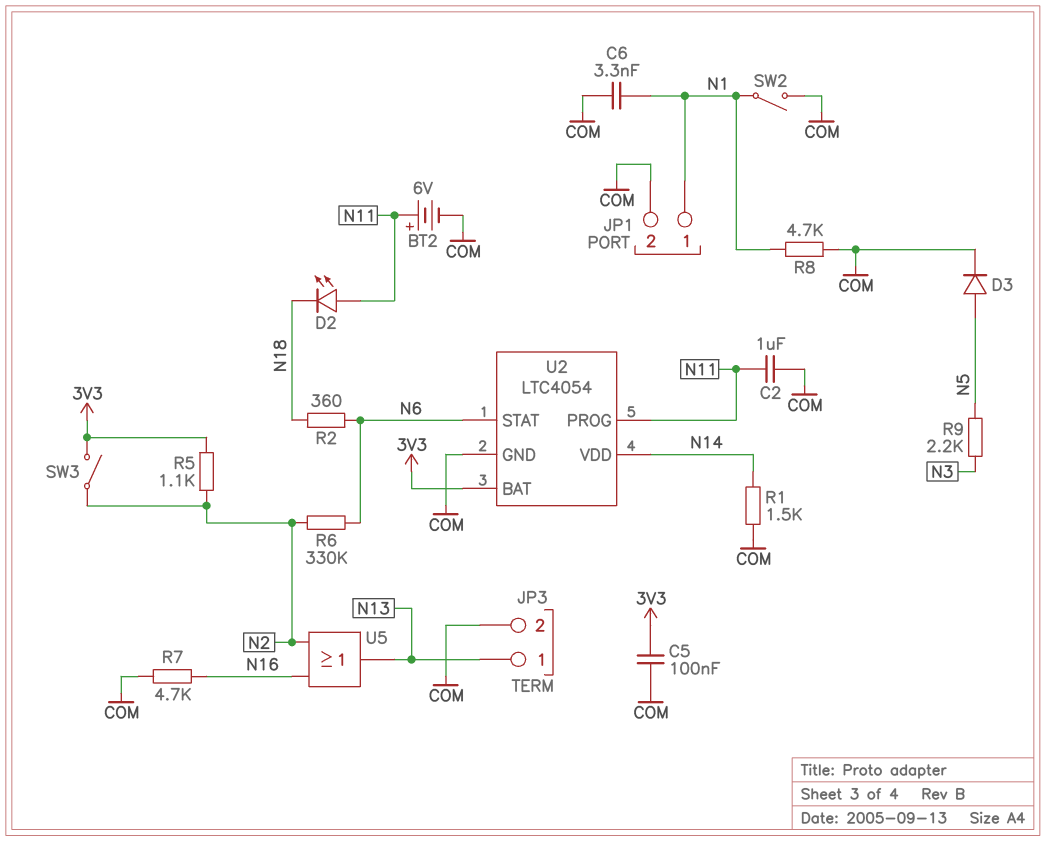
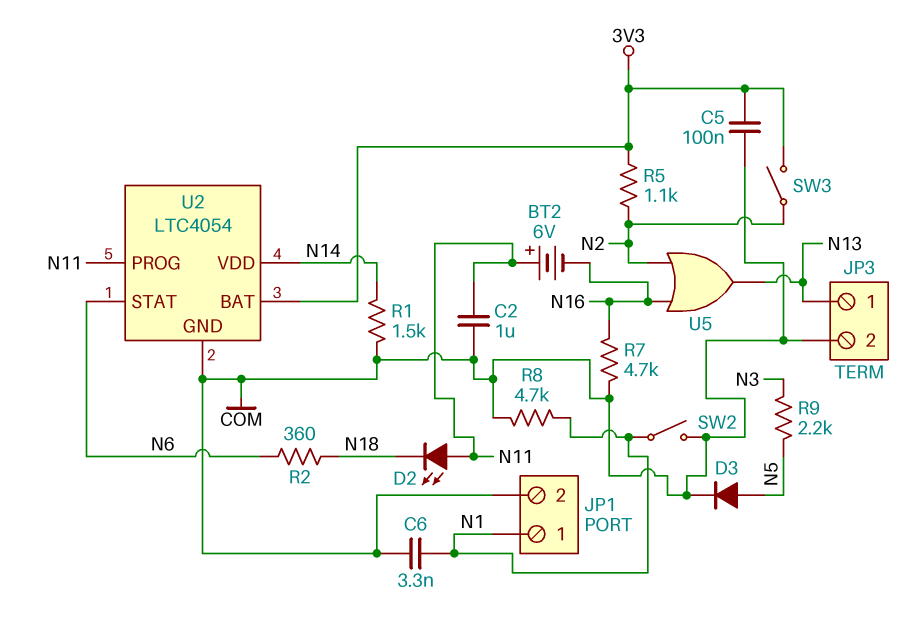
BT2: 6V (plus N11, minus COM) -> 6V (plus N11, minus N16)
R6: 330k (N2, N6) -> none

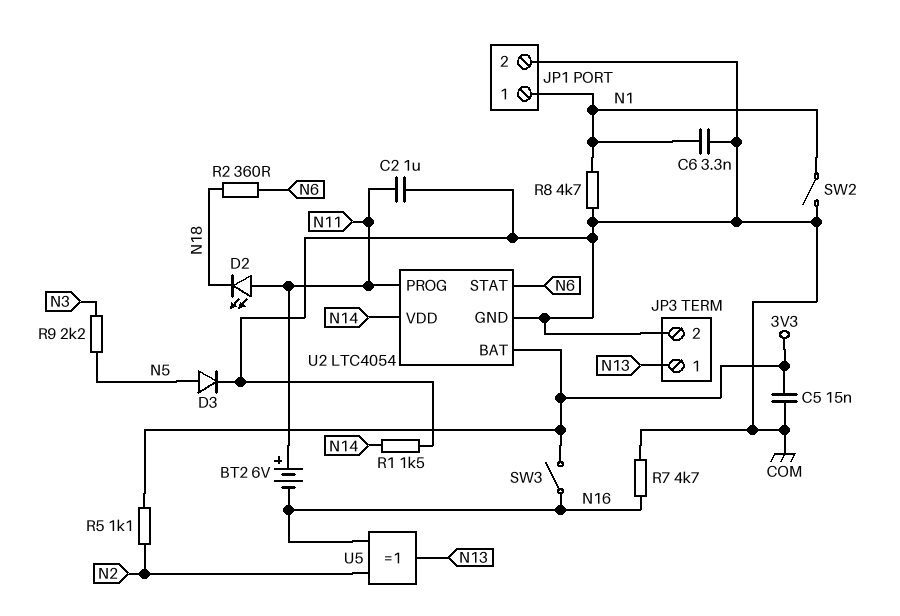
C5: 100nF (3V3, COM) -> 15nF (3V3, COM)
SW3: switch (3V3, N2) -> switch (3V3, N16)
U5: OR (in N2, in N16, out N13) -> XOR (in N2, in N16, out N13)

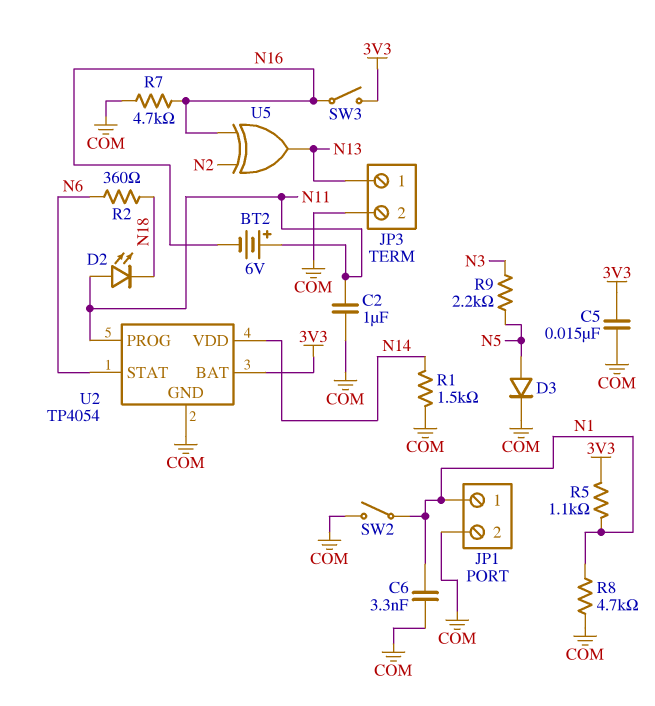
R5: 1.1k (3V3, N2) -> 1.1k (3V3, N1)
U2: LTC4054 -> TP4054

